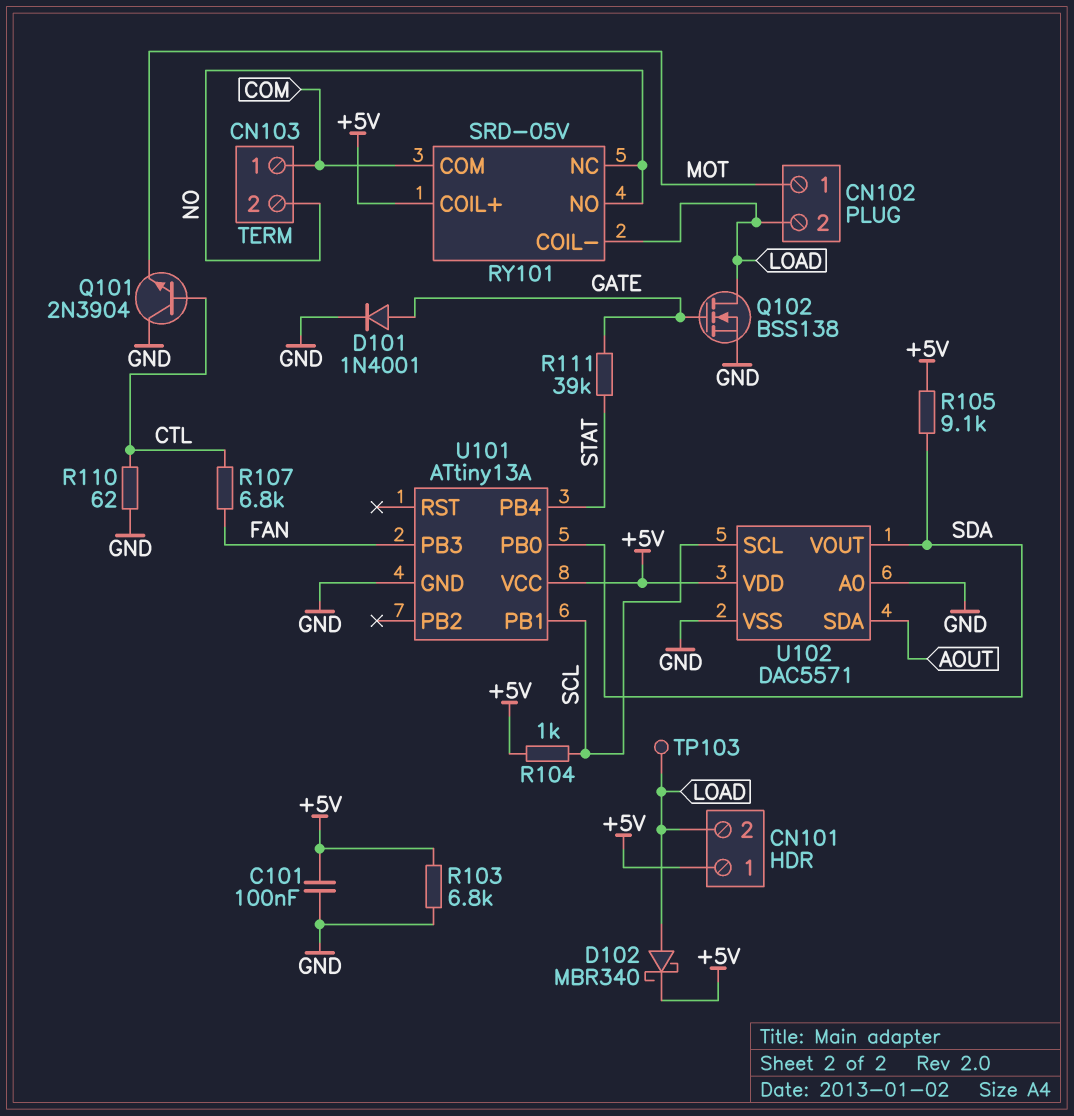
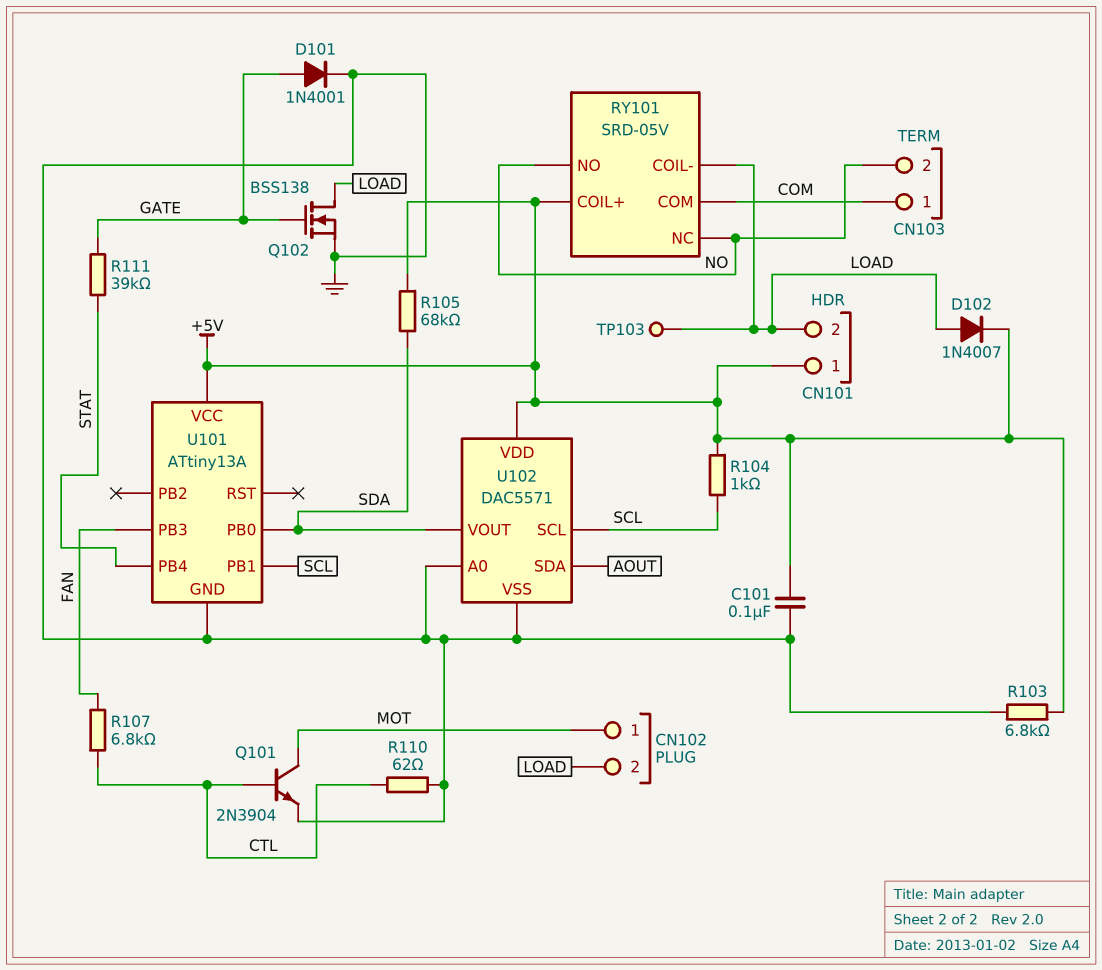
D102: schottky MBR340 (A LOAD, K +5V) -> diode 1N4007 (A LOAD, K +5V)
Q101: NPN 2N3904 (B CTL, C GND, E MOT) -> NPN 2N3904 (B CTL, C MOT, E GND)
R105: 9.1k (+5V, SDA) -> 68k (+5V, SDA)

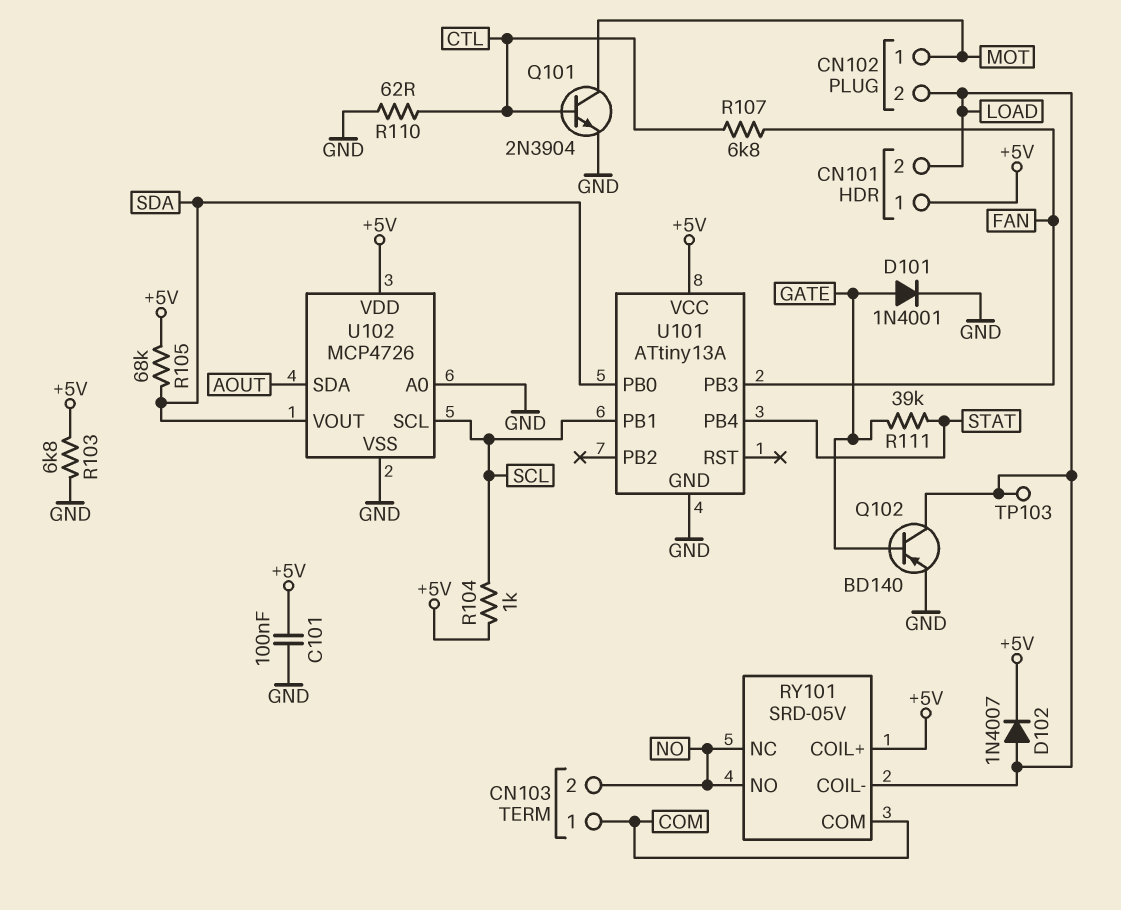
Q102: NMOS BSS138 (G GATE, D LOAD, S GND) -> PNP BD140 (B GATE, C LOAD, E GND)
U102: DAC5571 -> MCP4726

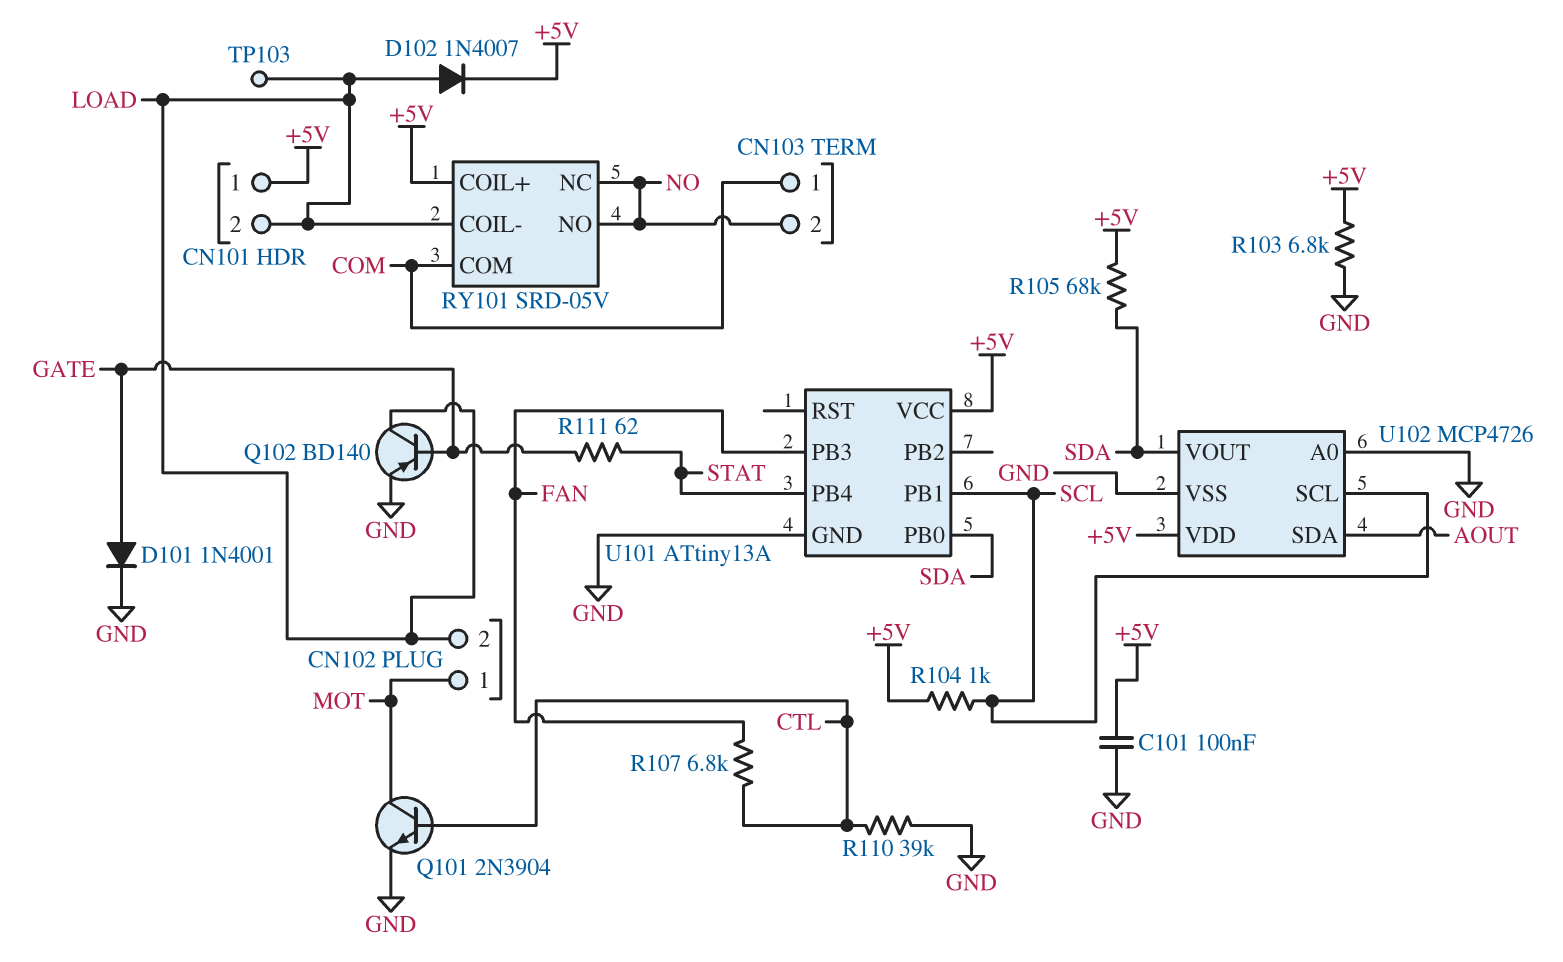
R110: 62 (CTL, GND) -> 39k (CTL, GND)
R111: 39k (GATE, STAT) -> 62 (GATE, STAT)

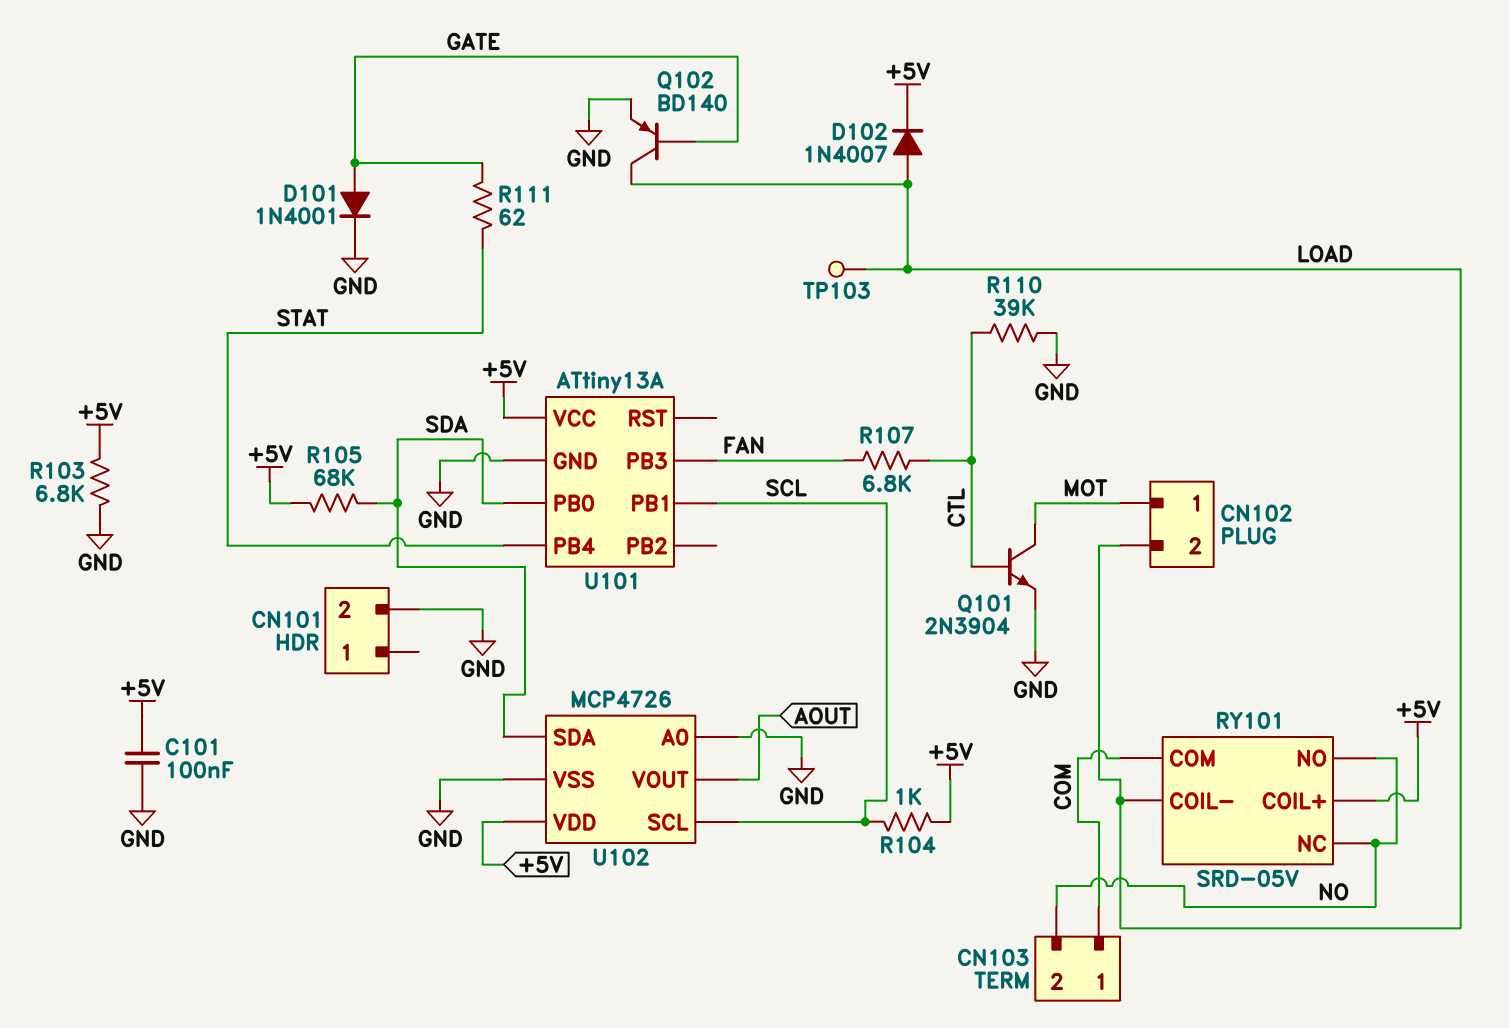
CN101 pin 1: +5V -> none
CN101 pin 2: LOAD -> GND
U102 pin SDA: AOUT -> SDA
U102 pin VOUT: SDA -> AOUT

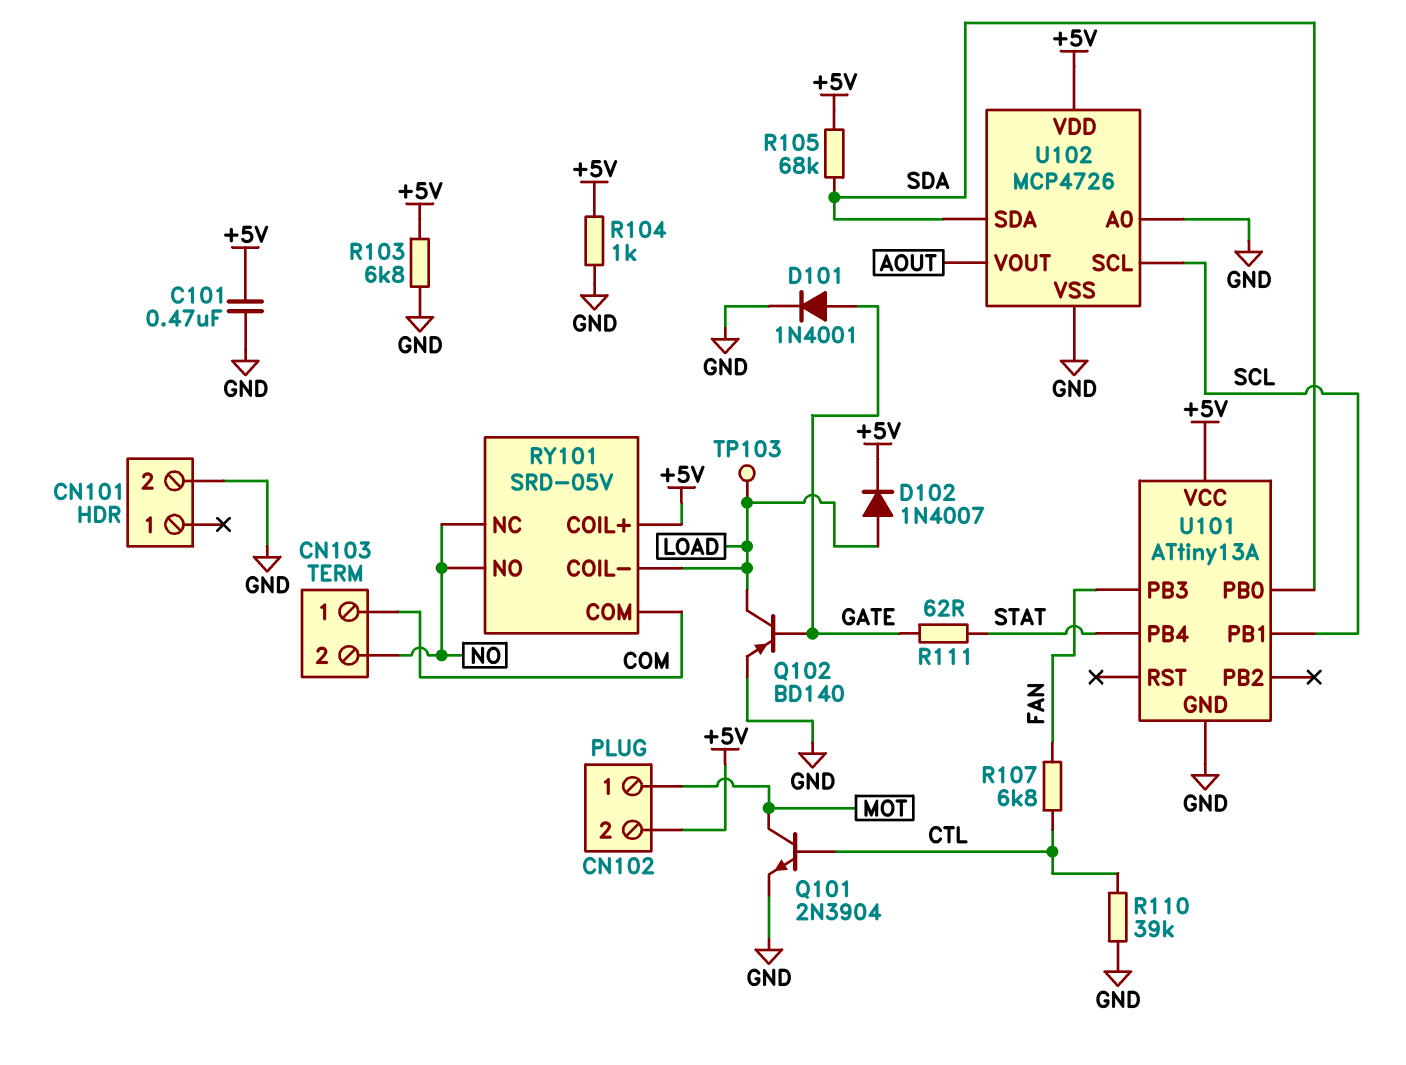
C101: 100nF (+5V, GND) -> 470nF (+5V, GND)
CN102 pin 2: LOAD -> +5V
R104: 1k (+5V, SCL) -> 1k (+5V, GND)

